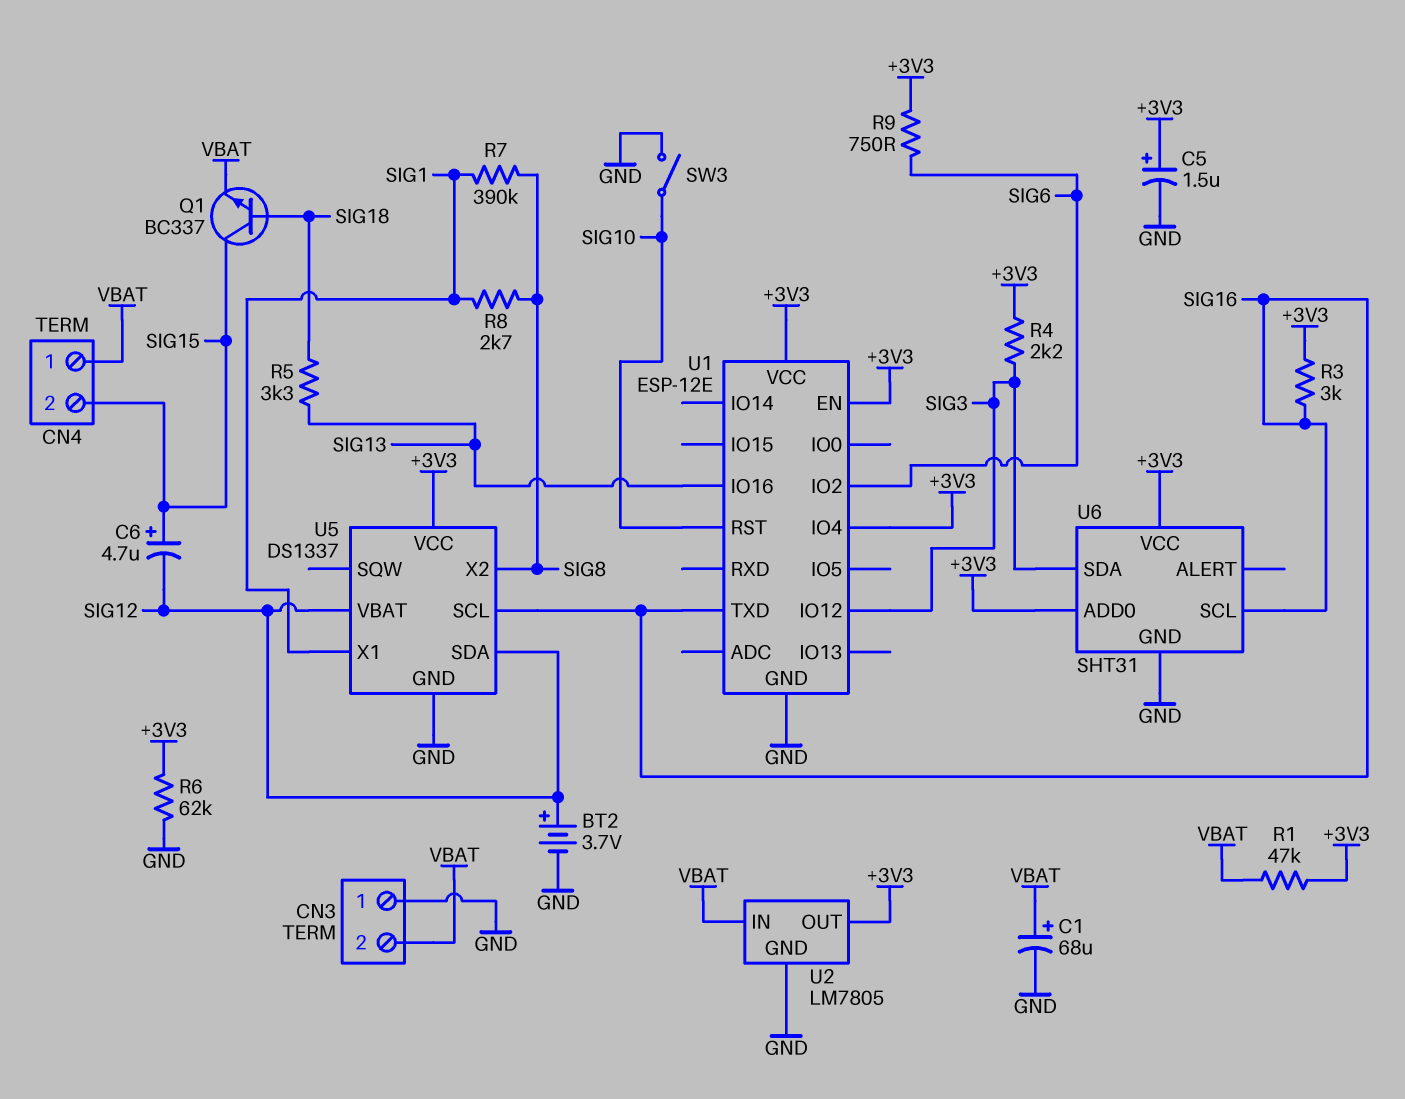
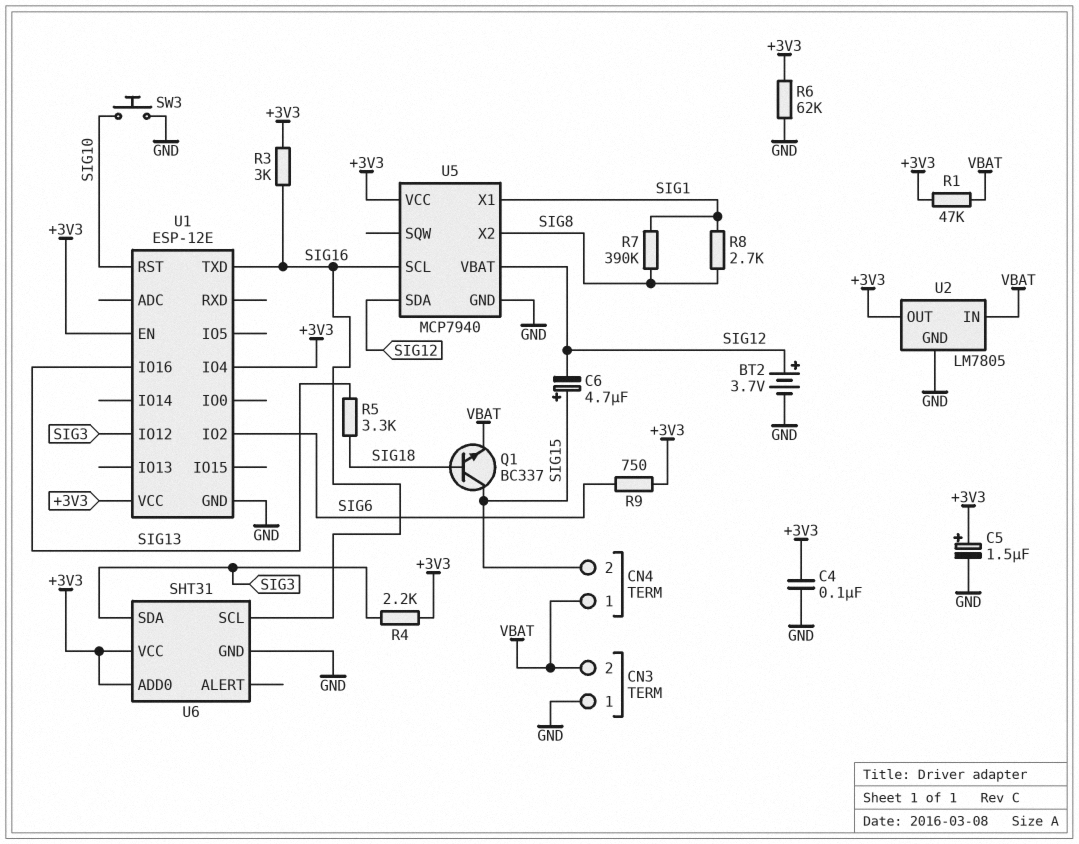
C1: 68uF (plus VBAT, minus GND) -> none
C4: none -> 100nF (+3V3, GND)
SW3: switch (GND, SIG10) -> button (GND, SIG10)
U5: DS1337 -> MCP7940

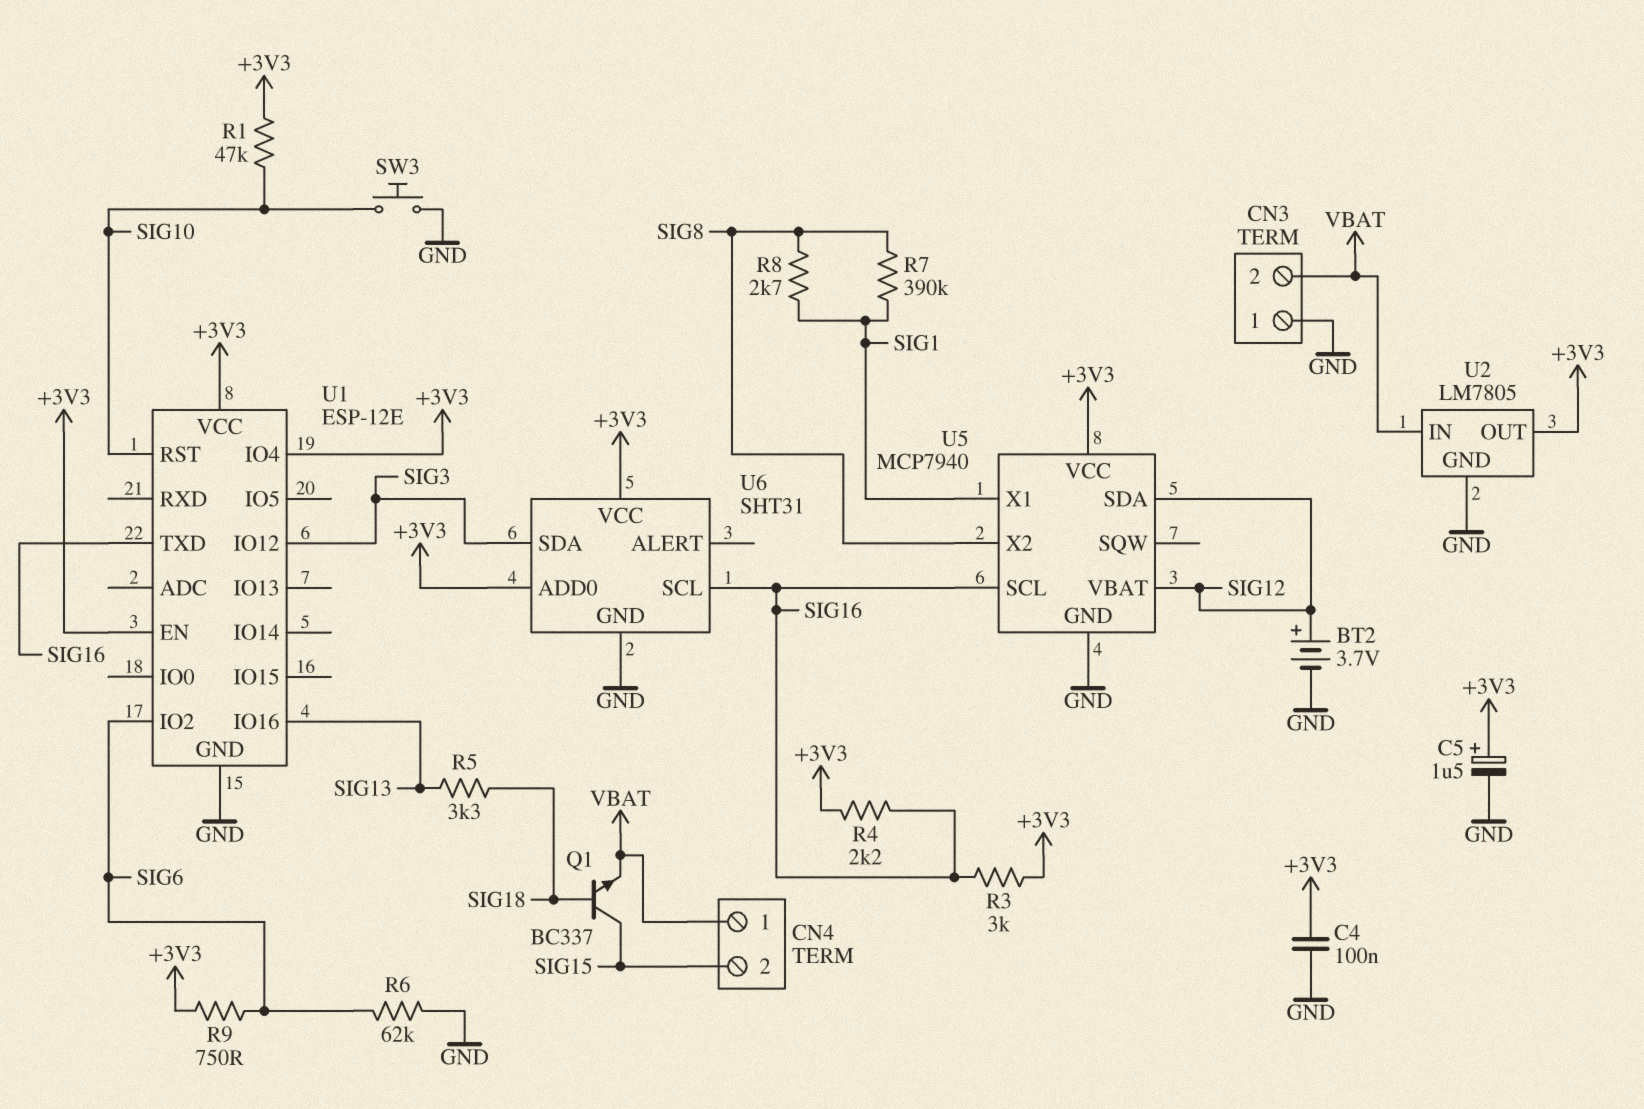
C6: 4.7uF (plus SIG15, minus SIG12) -> none
R1: 47k (+3V3, VBAT) -> 47k (+3V3, SIG10)
R4: 2.2k (+3V3, SIG3) -> 2.2k (+3V3, SIG16)
R6: 62k (+3V3, GND) -> 62k (GND, SIG6)

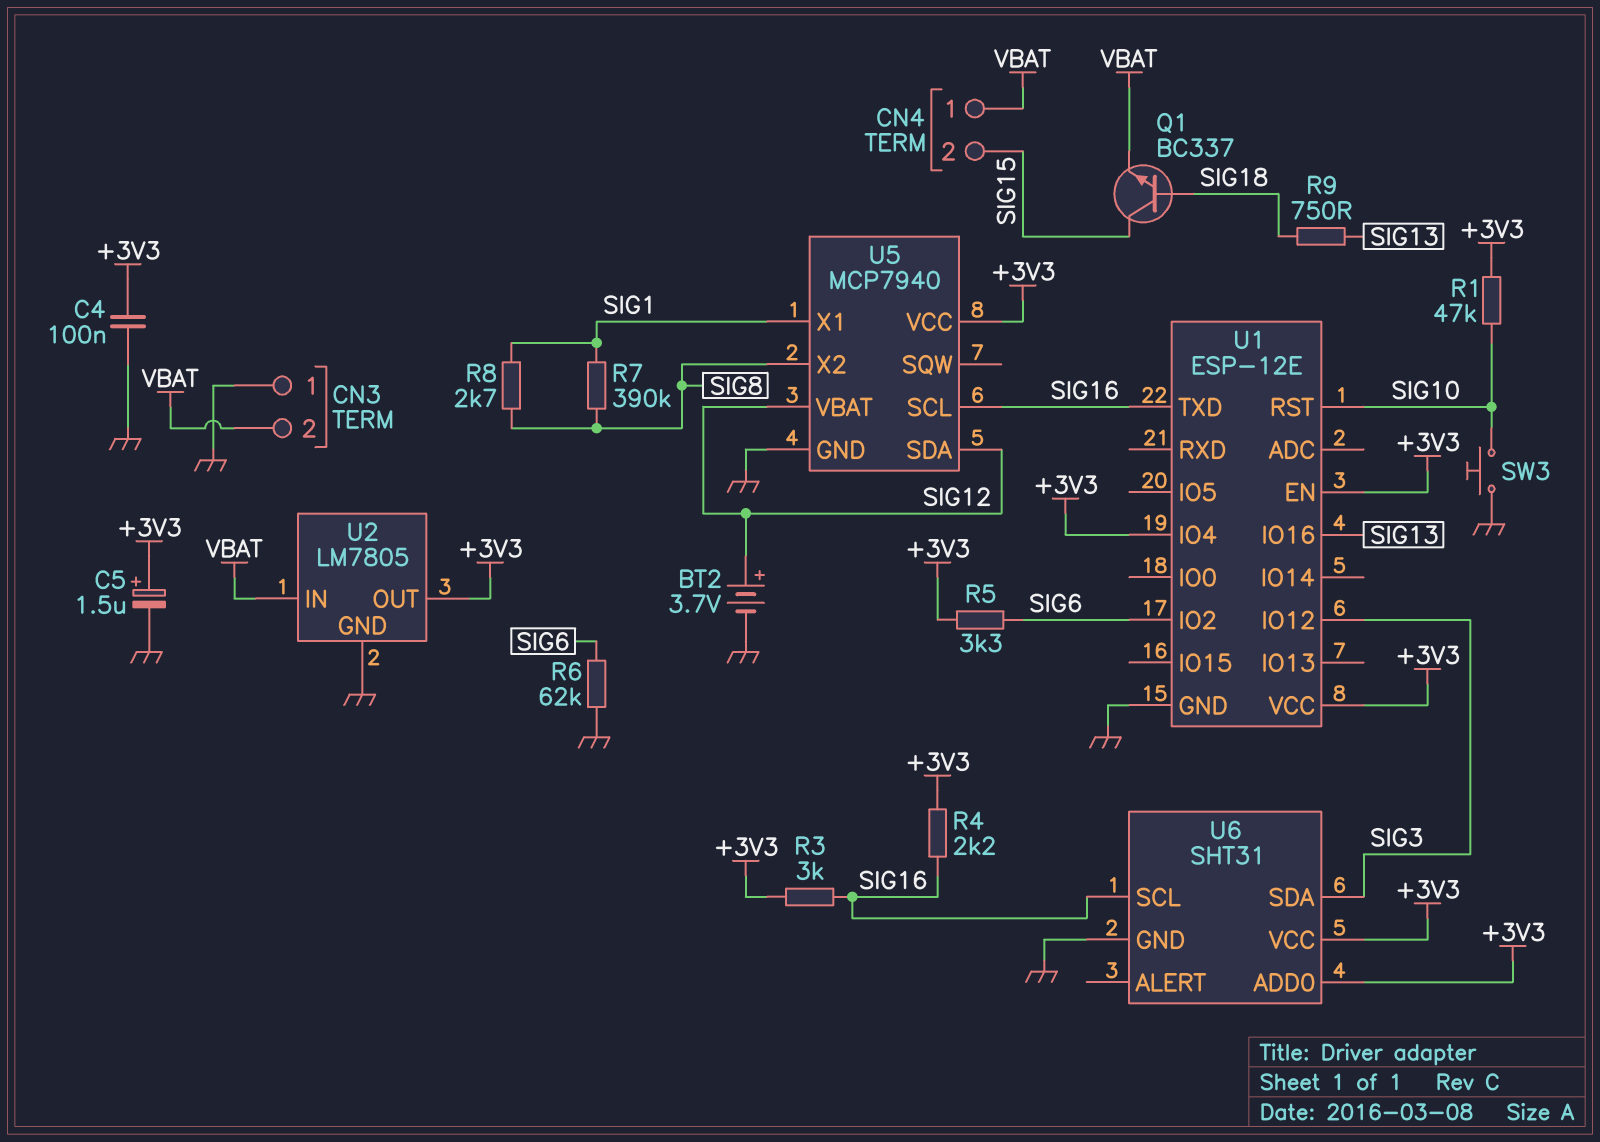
R5: 3.3k (SIG13, SIG18) -> 3.3k (+3V3, SIG6)
R9: 750 (+3V3, SIG6) -> 750 (SIG13, SIG18)

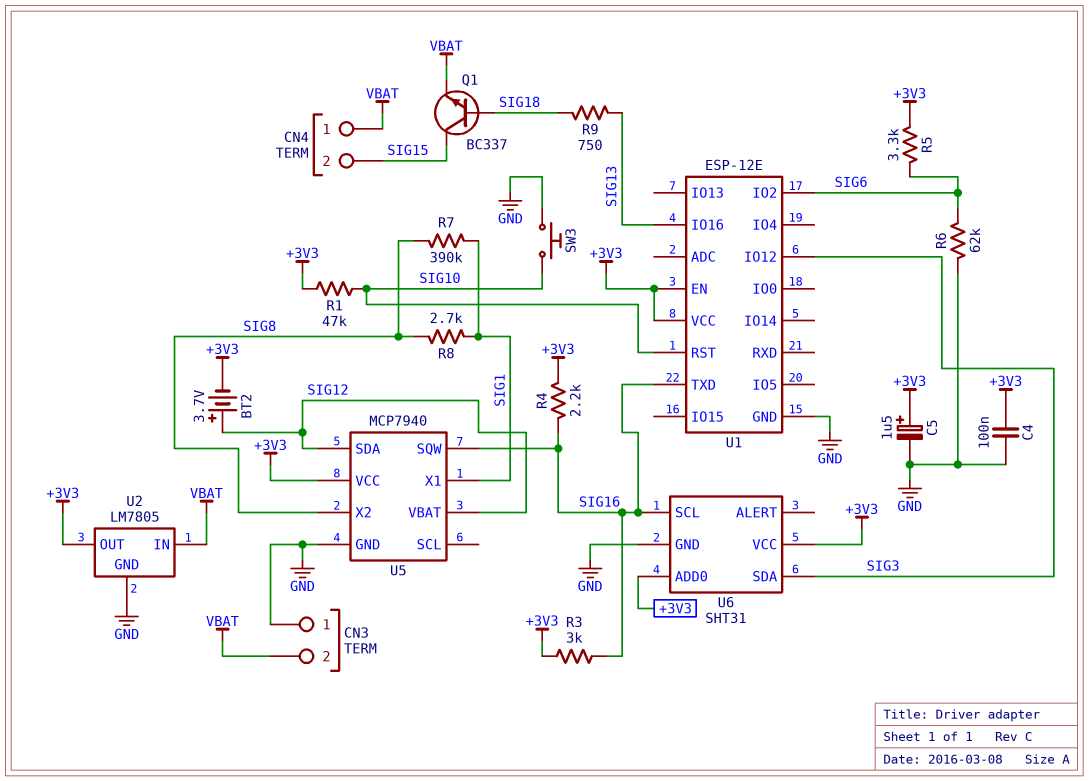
BT2: 3.7V (plus SIG12, minus GND) -> 3.7V (plus SIG12, minus +3V3)
U1 pin IO4: +3V3 -> none
U5 pin SCL: SIG16 -> none
U5 pin SQW: none -> SIG16

